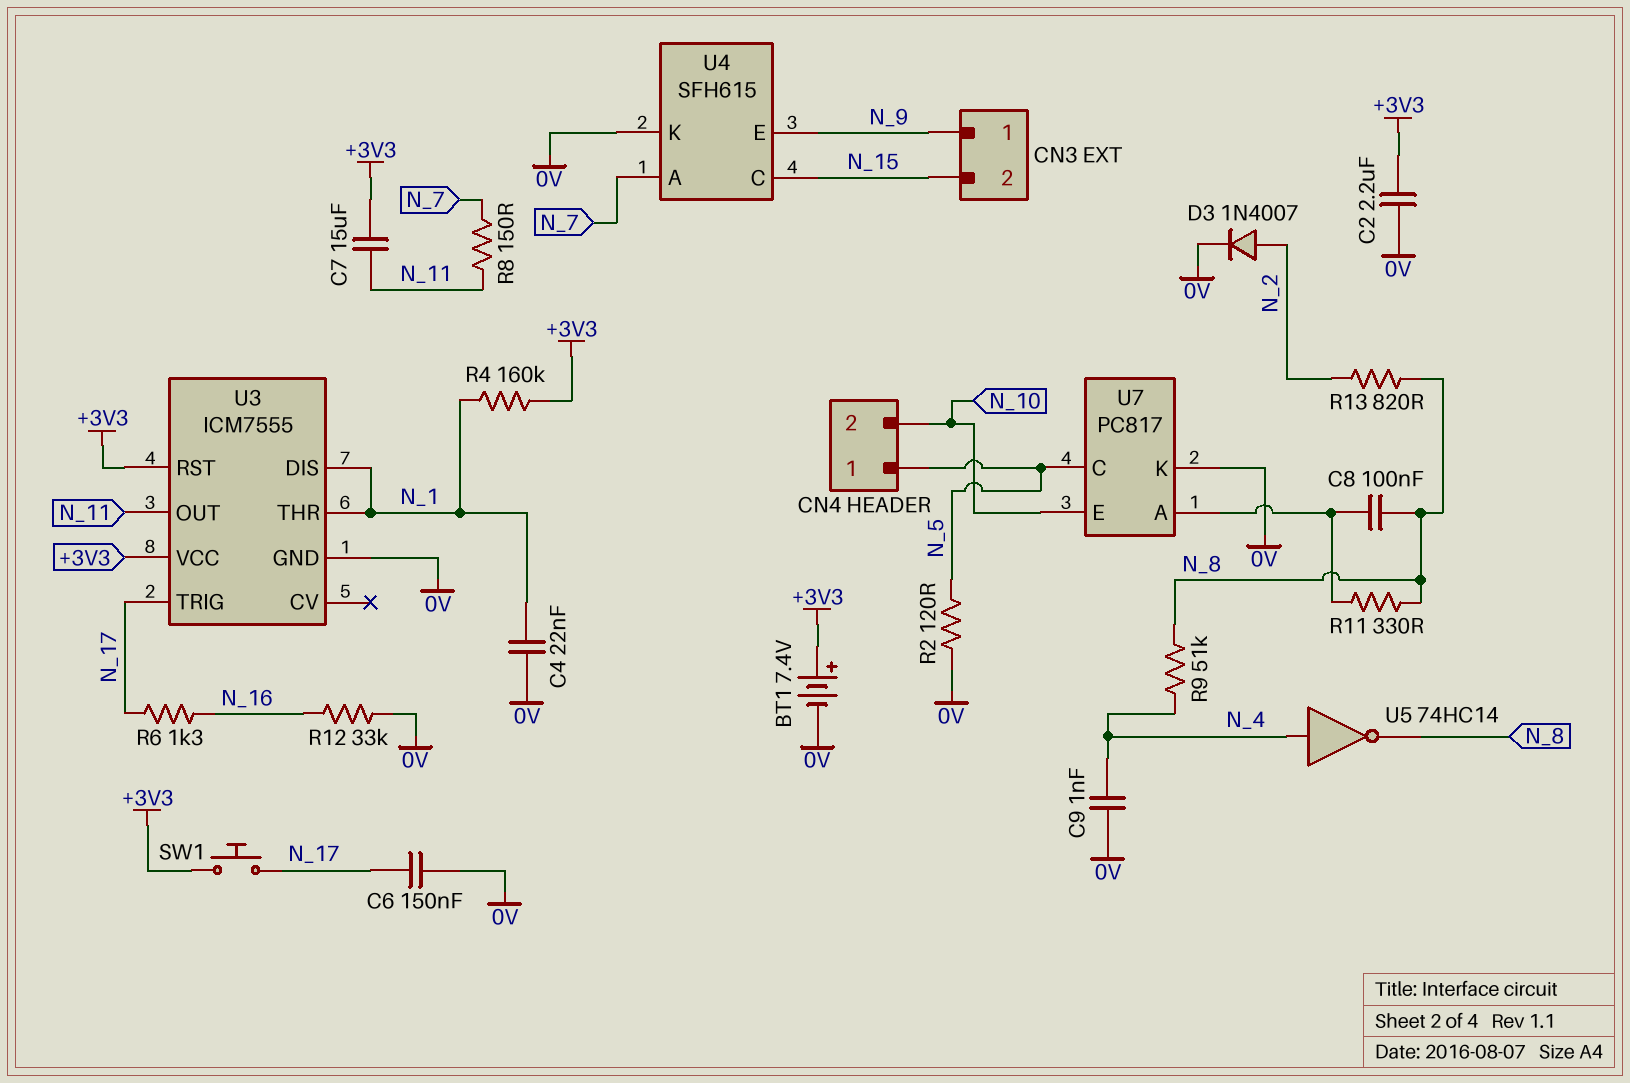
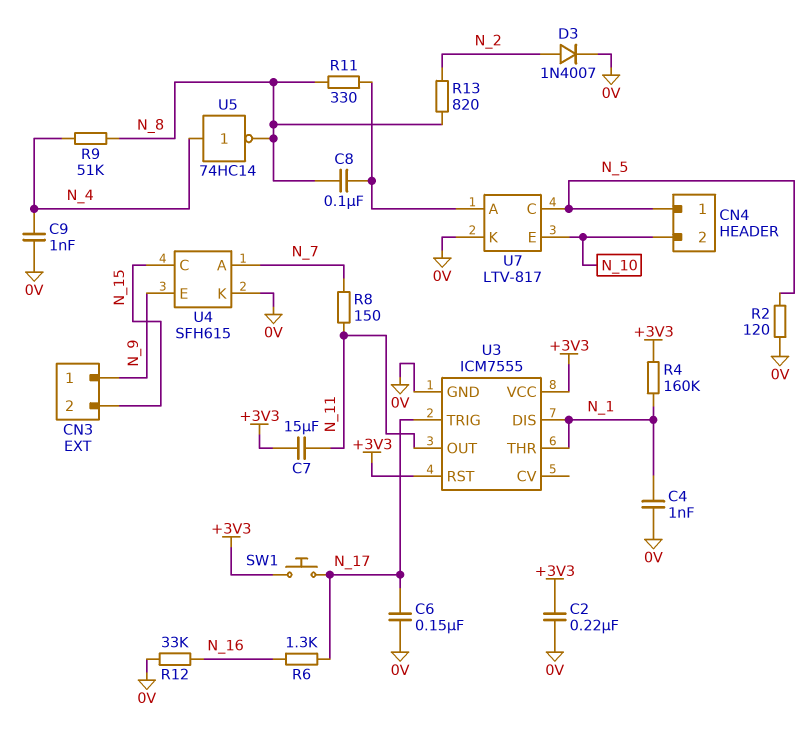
BT1: 7.4V (plus +3V3, minus 0V) -> none
C2: 2.2uF (+3V3, 0V) -> 220nF (+3V3, 0V)
C4: 22nF (0V, N_1) -> 1nF (0V, N_1)
U7: PC817 -> LTV-817

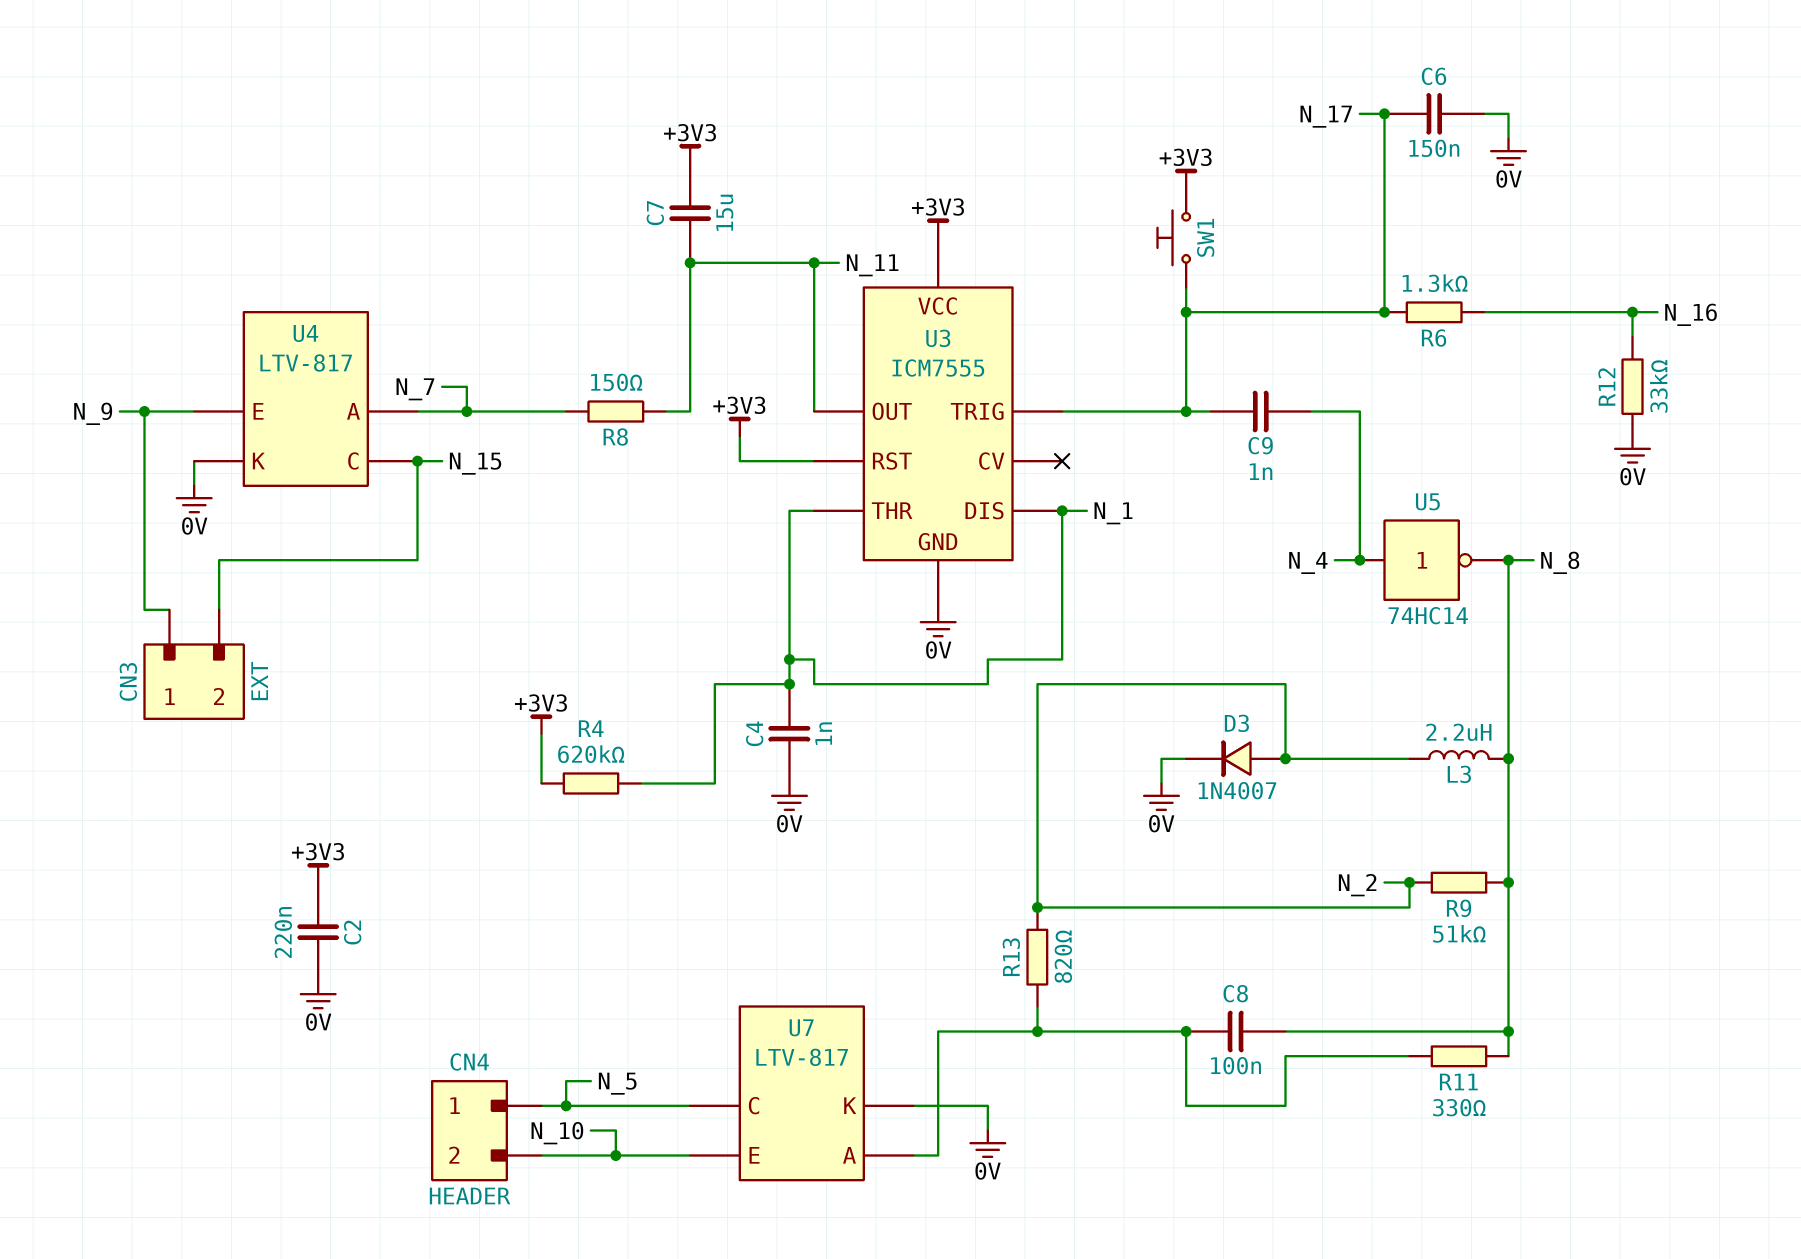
C9: 1nF (0V, N_4) -> 1nF (N_4, N_17)
L3: none -> 2.2uH (N_2, N_8)
R2: 120 (0V, N_5) -> none
R4: 160k (+3V3, N_1) -> 620k (+3V3, N_1)
R9: 51k (N_4, N_8) -> 51k (N_2, N_8)
R13: 820 (N_2, N_8) -> 820 (N_2, U7/A)
U4: SFH615 -> LTV-817

